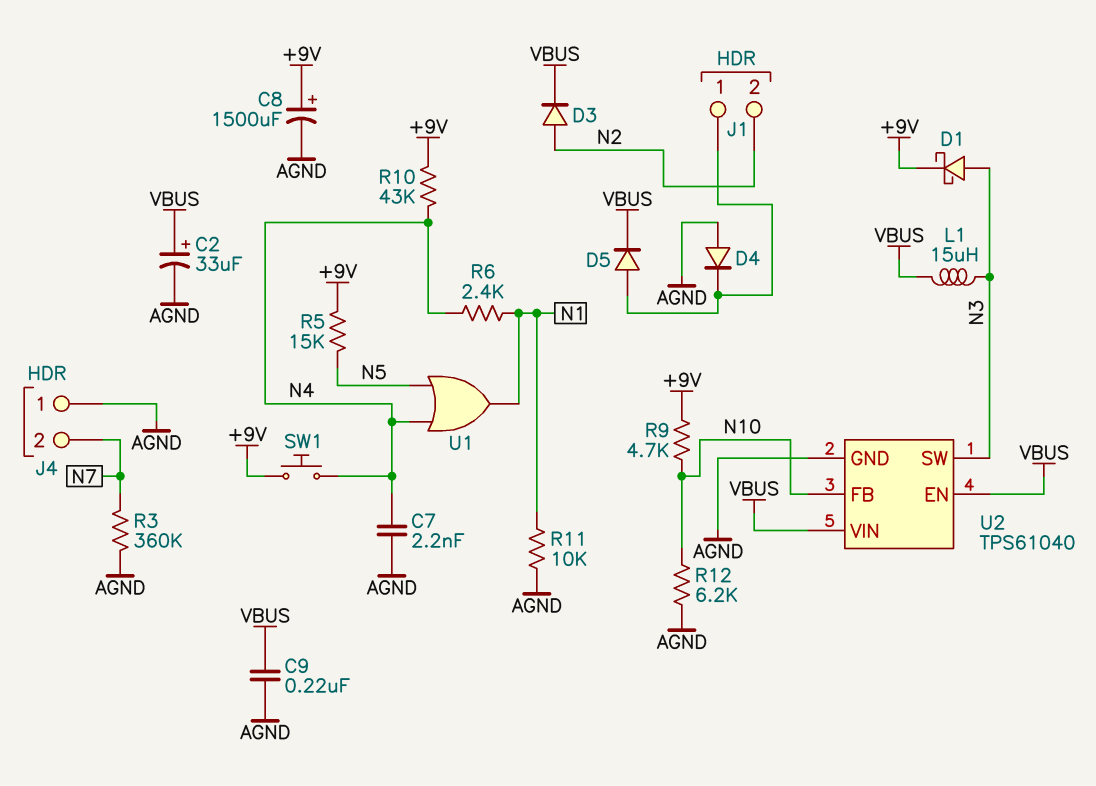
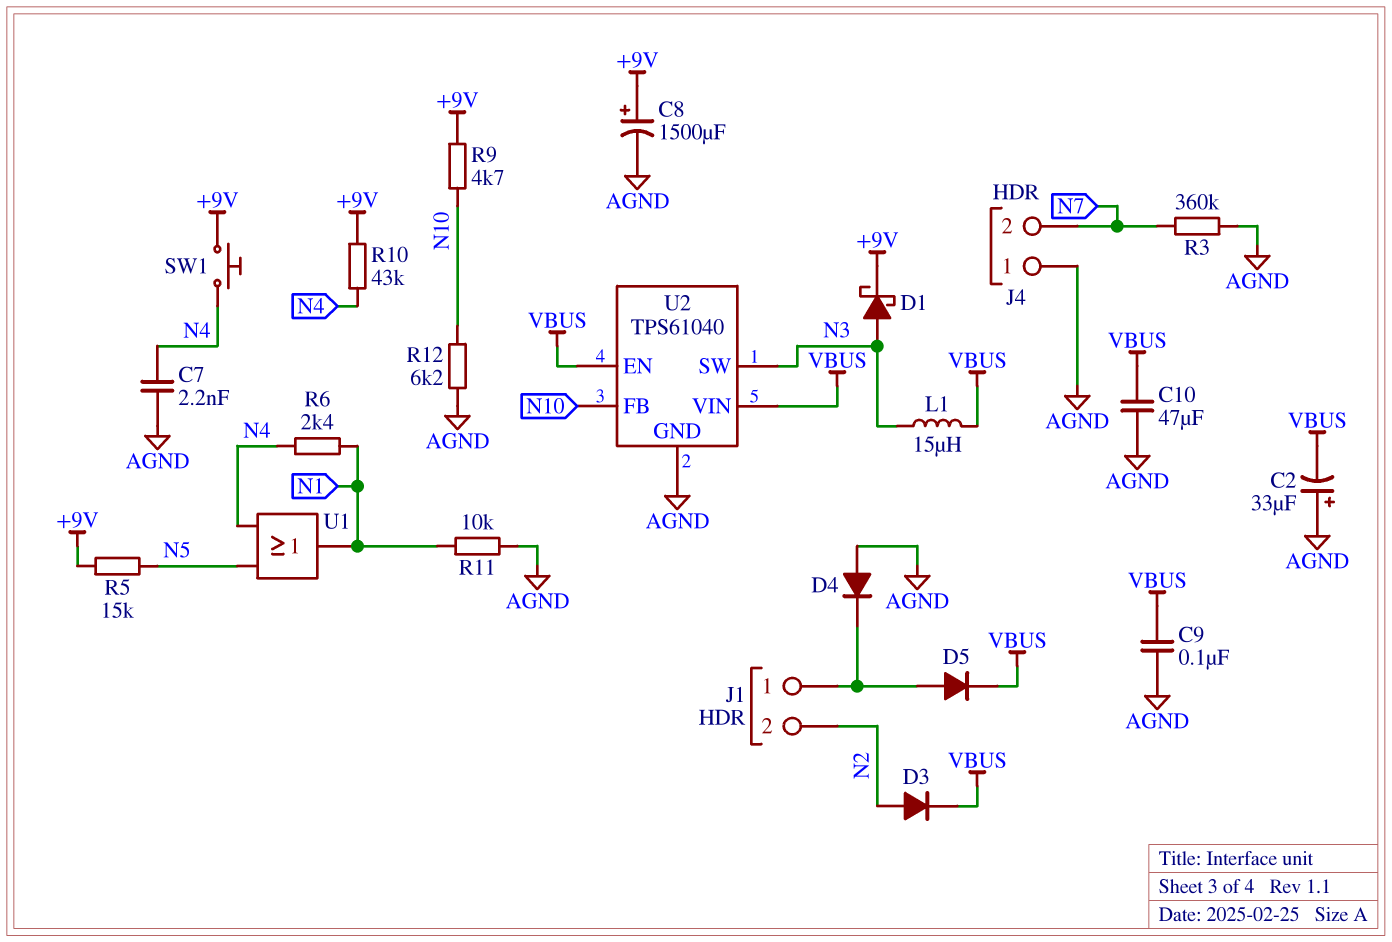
C2: 33uF (plus VBUS, minus AGND) -> 33uF (plus AGND, minus VBUS)
C9: 220nF (AGND, VBUS) -> 100nF (AGND, VBUS)
C10: none -> 47uF (AGND, VBUS)

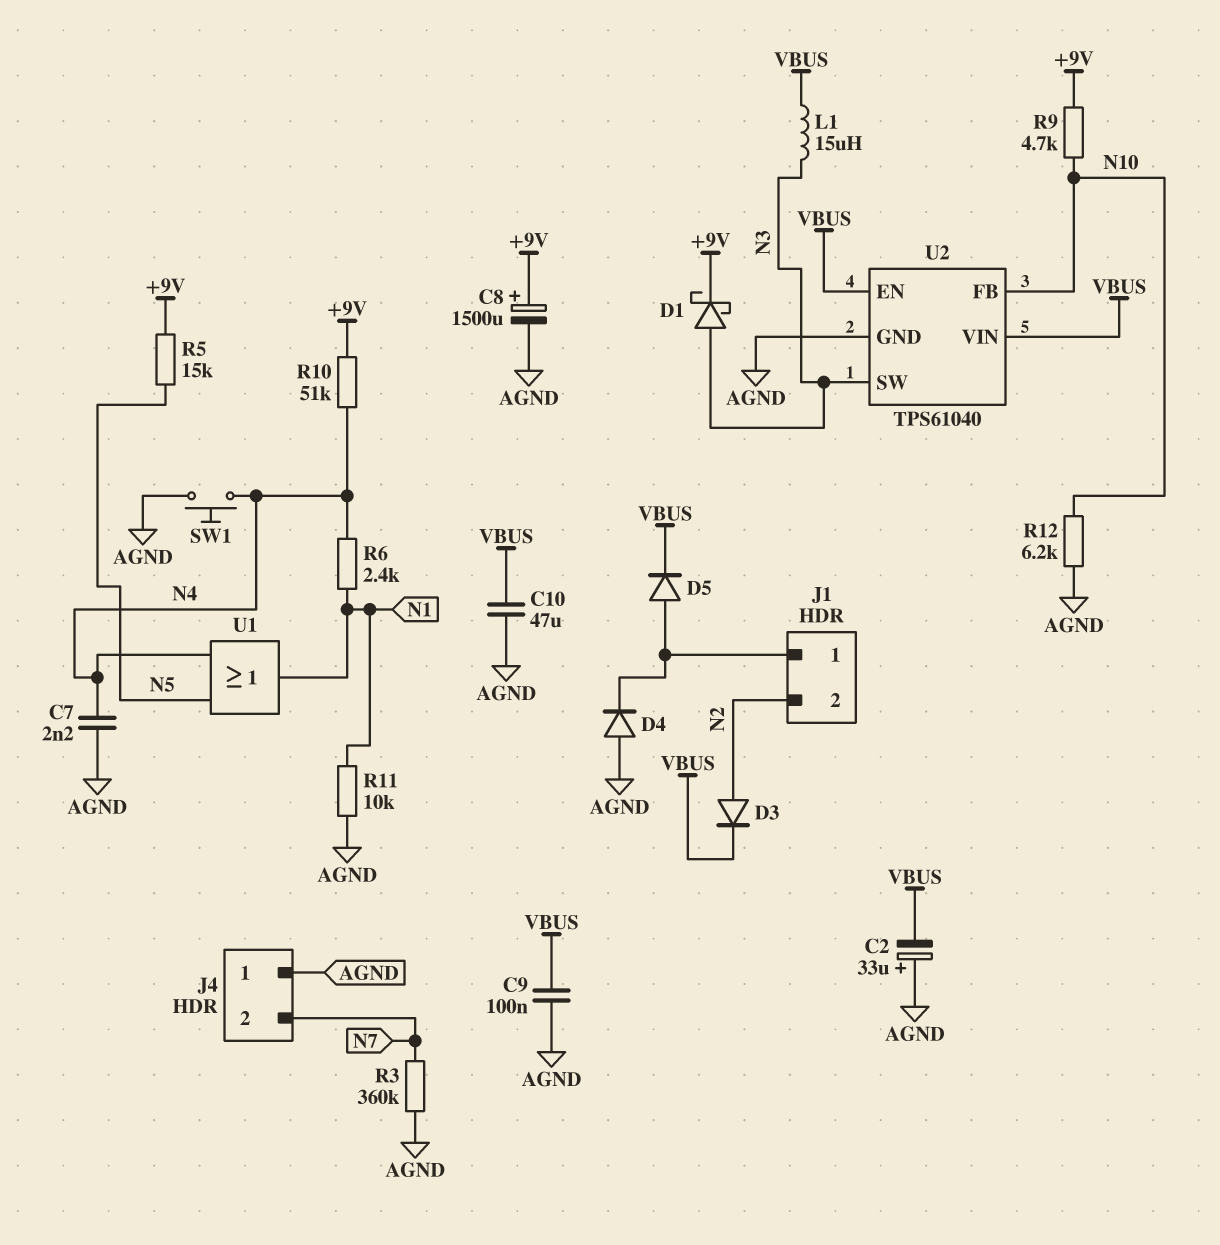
R10: 43k (+9V, N4) -> 51k (+9V, N4)
SW1: button (+9V, N4) -> button (AGND, N4)

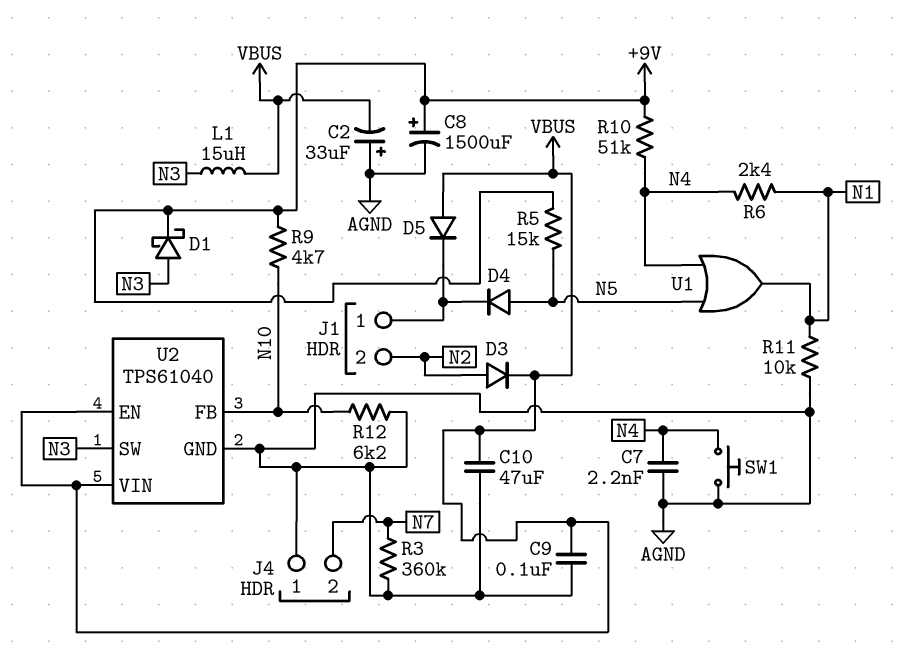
D4: diode (A AGND, K J1/1) -> diode (A N5, K J1/1)
D5: diode (A J1/1, K VBUS) -> diode (A VBUS, K J1/1)

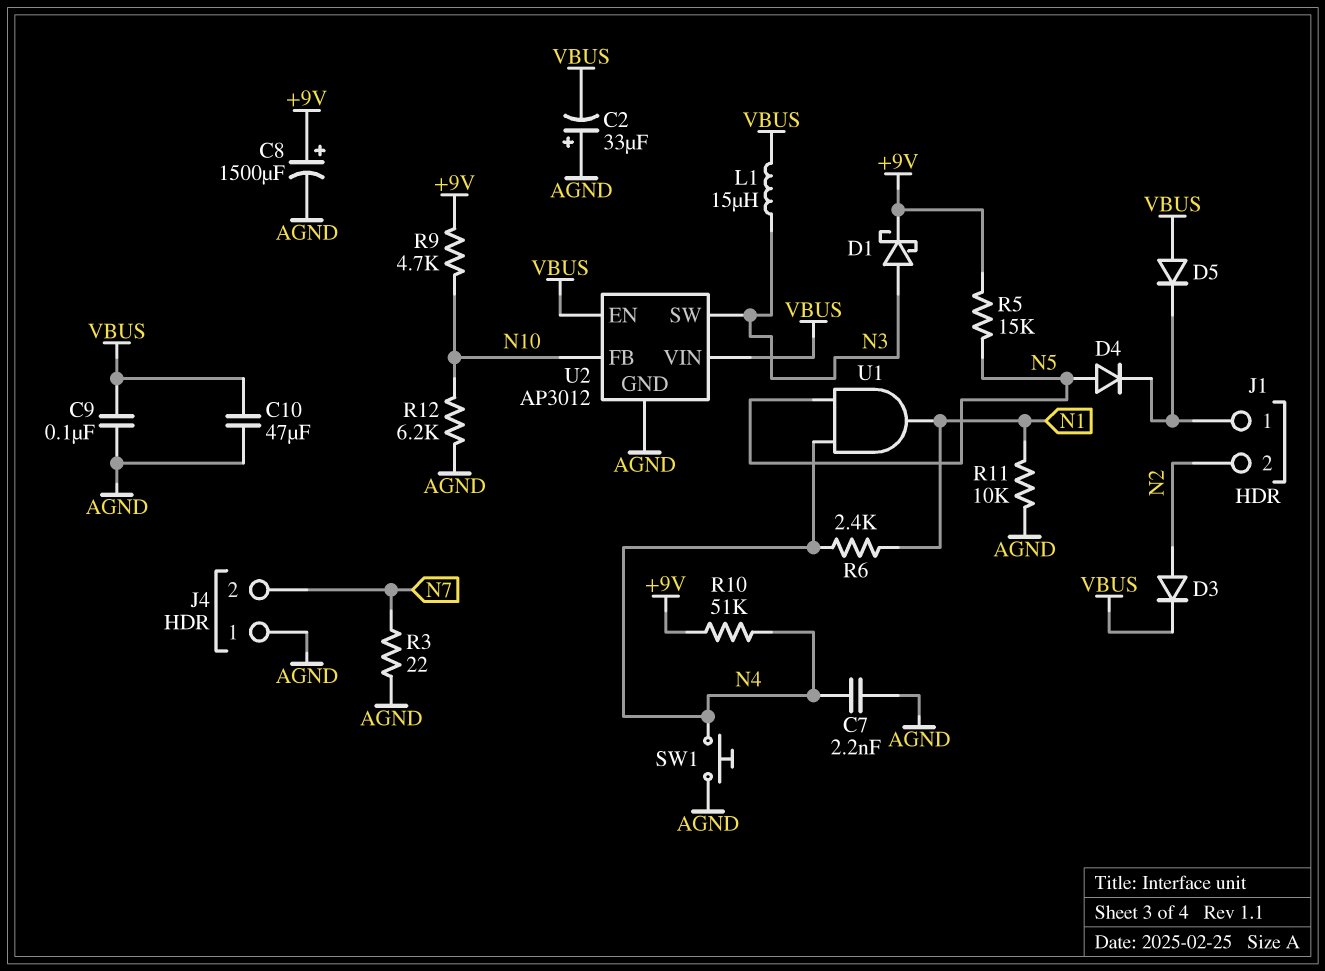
R3: 360k (AGND, N7) -> 22 (AGND, N7)
U1: OR (in N4, in N5, out N1) -> AND (in N4, in N5, out N1)
U2: TPS61040 -> AP3012

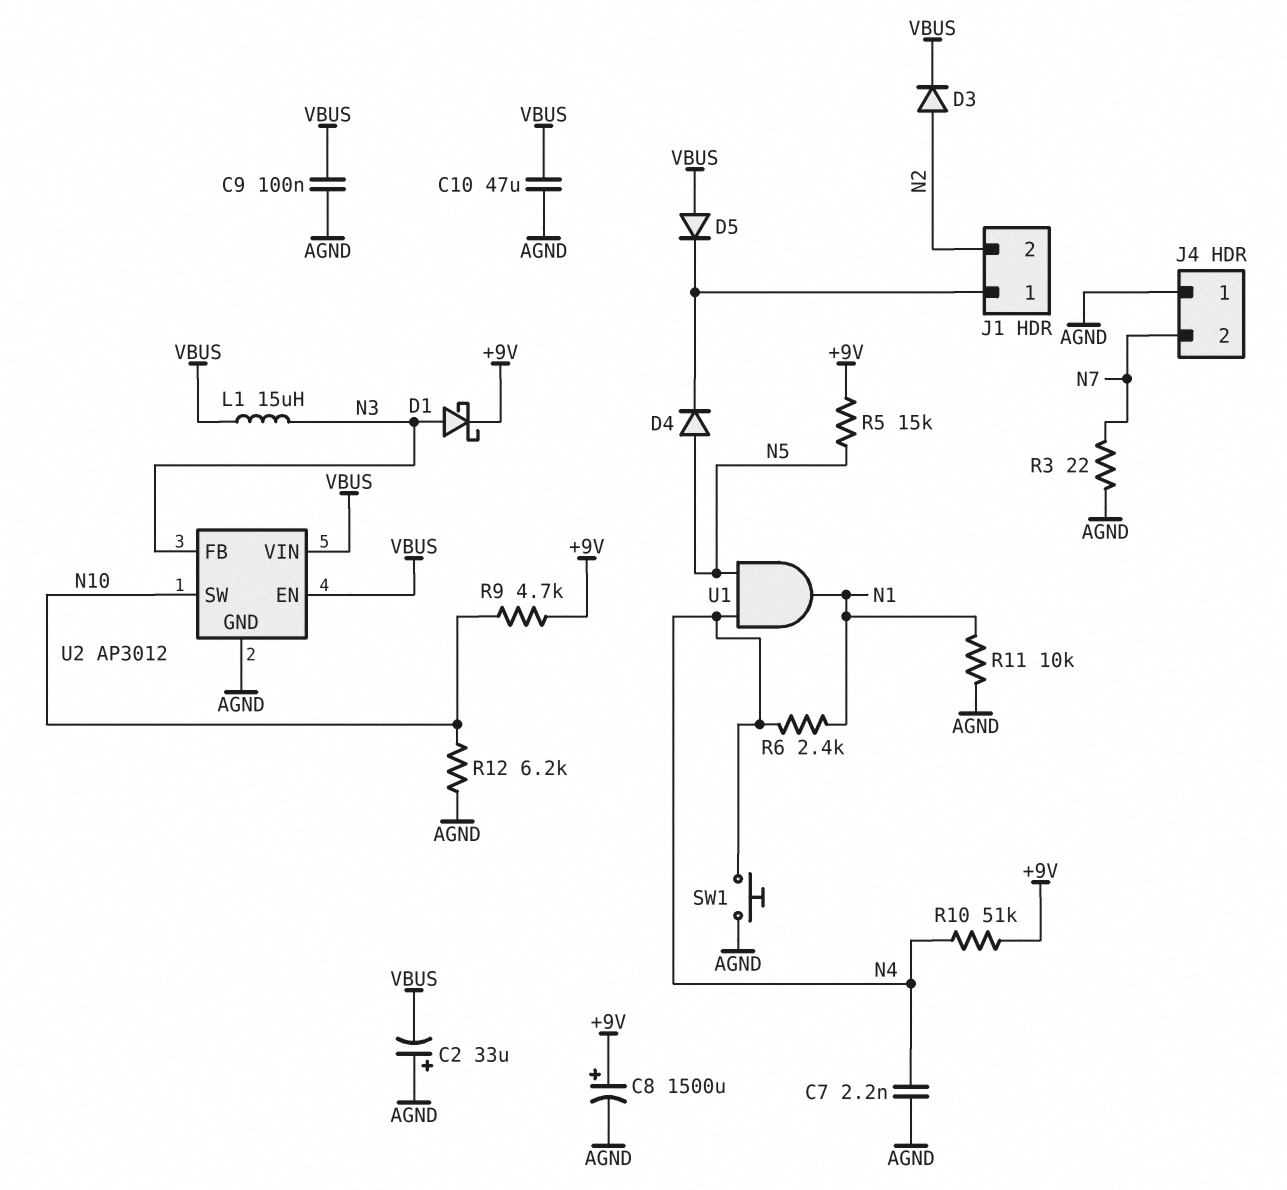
U2 pin FB: N10 -> N3
U2 pin SW: N3 -> N10

